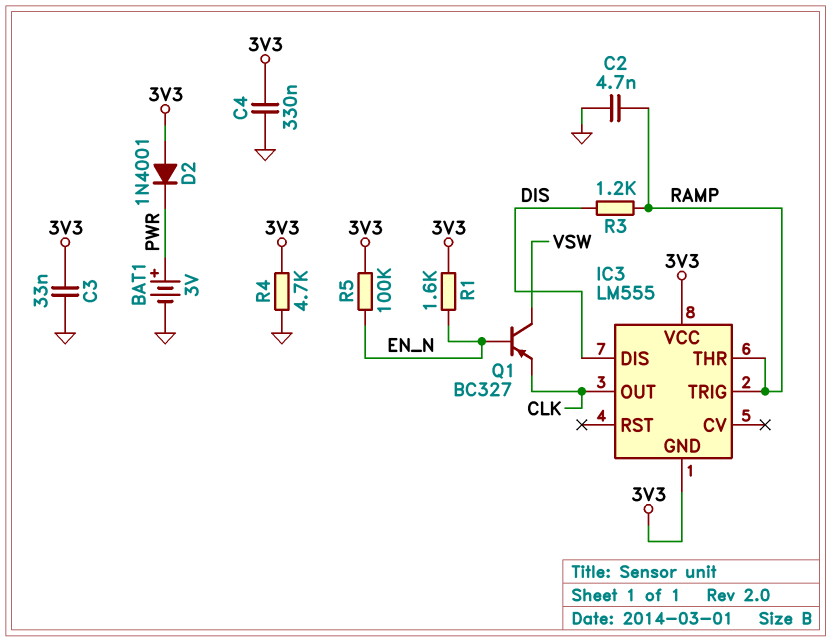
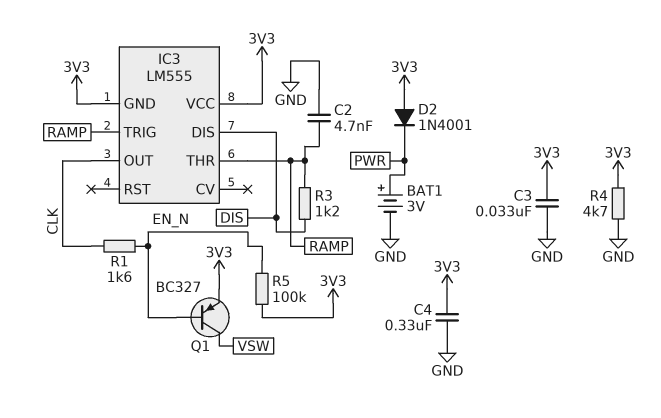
Q1: PNP BC327 (B EN_N, C VSW, E CLK) -> PNP BC327 (B EN_N, C VSW, E 3V3)
R1: 1.6k (3V3, EN_N) -> 1.6k (CLK, EN_N)

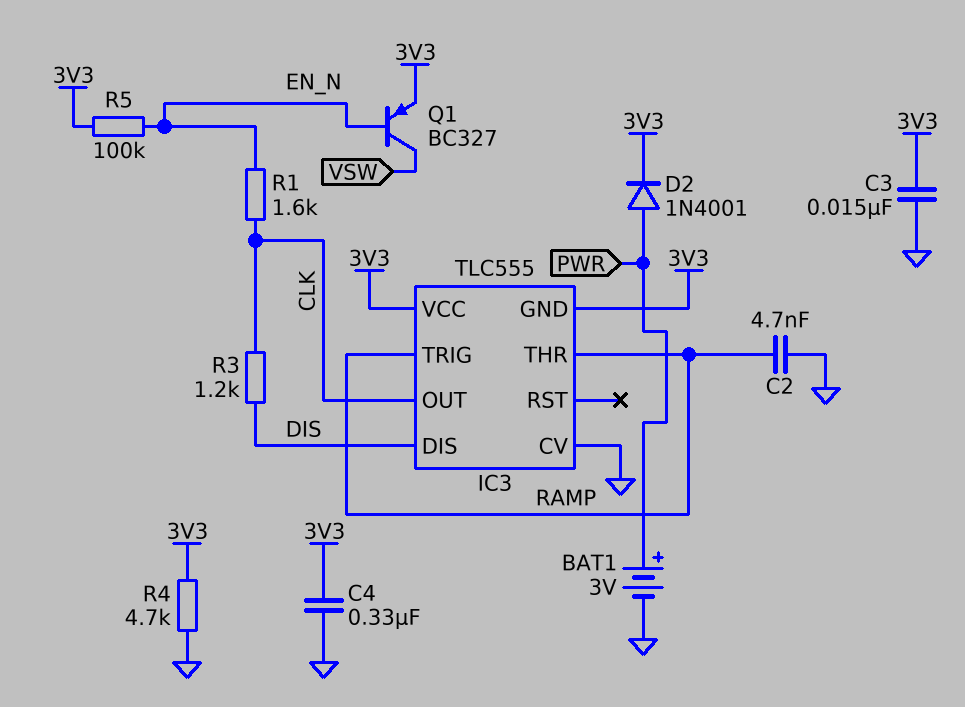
C3: 33nF (3V3, GND) -> 15nF (3V3, GND)
D2: diode 1N4001 (A 3V3, K PWR) -> diode 1N4001 (A PWR, K 3V3)
IC3: LM555 -> TLC555
IC3 pin CV: none -> GND
R3: 1.2k (DIS, RAMP) -> 1.2k (CLK, DIS)

